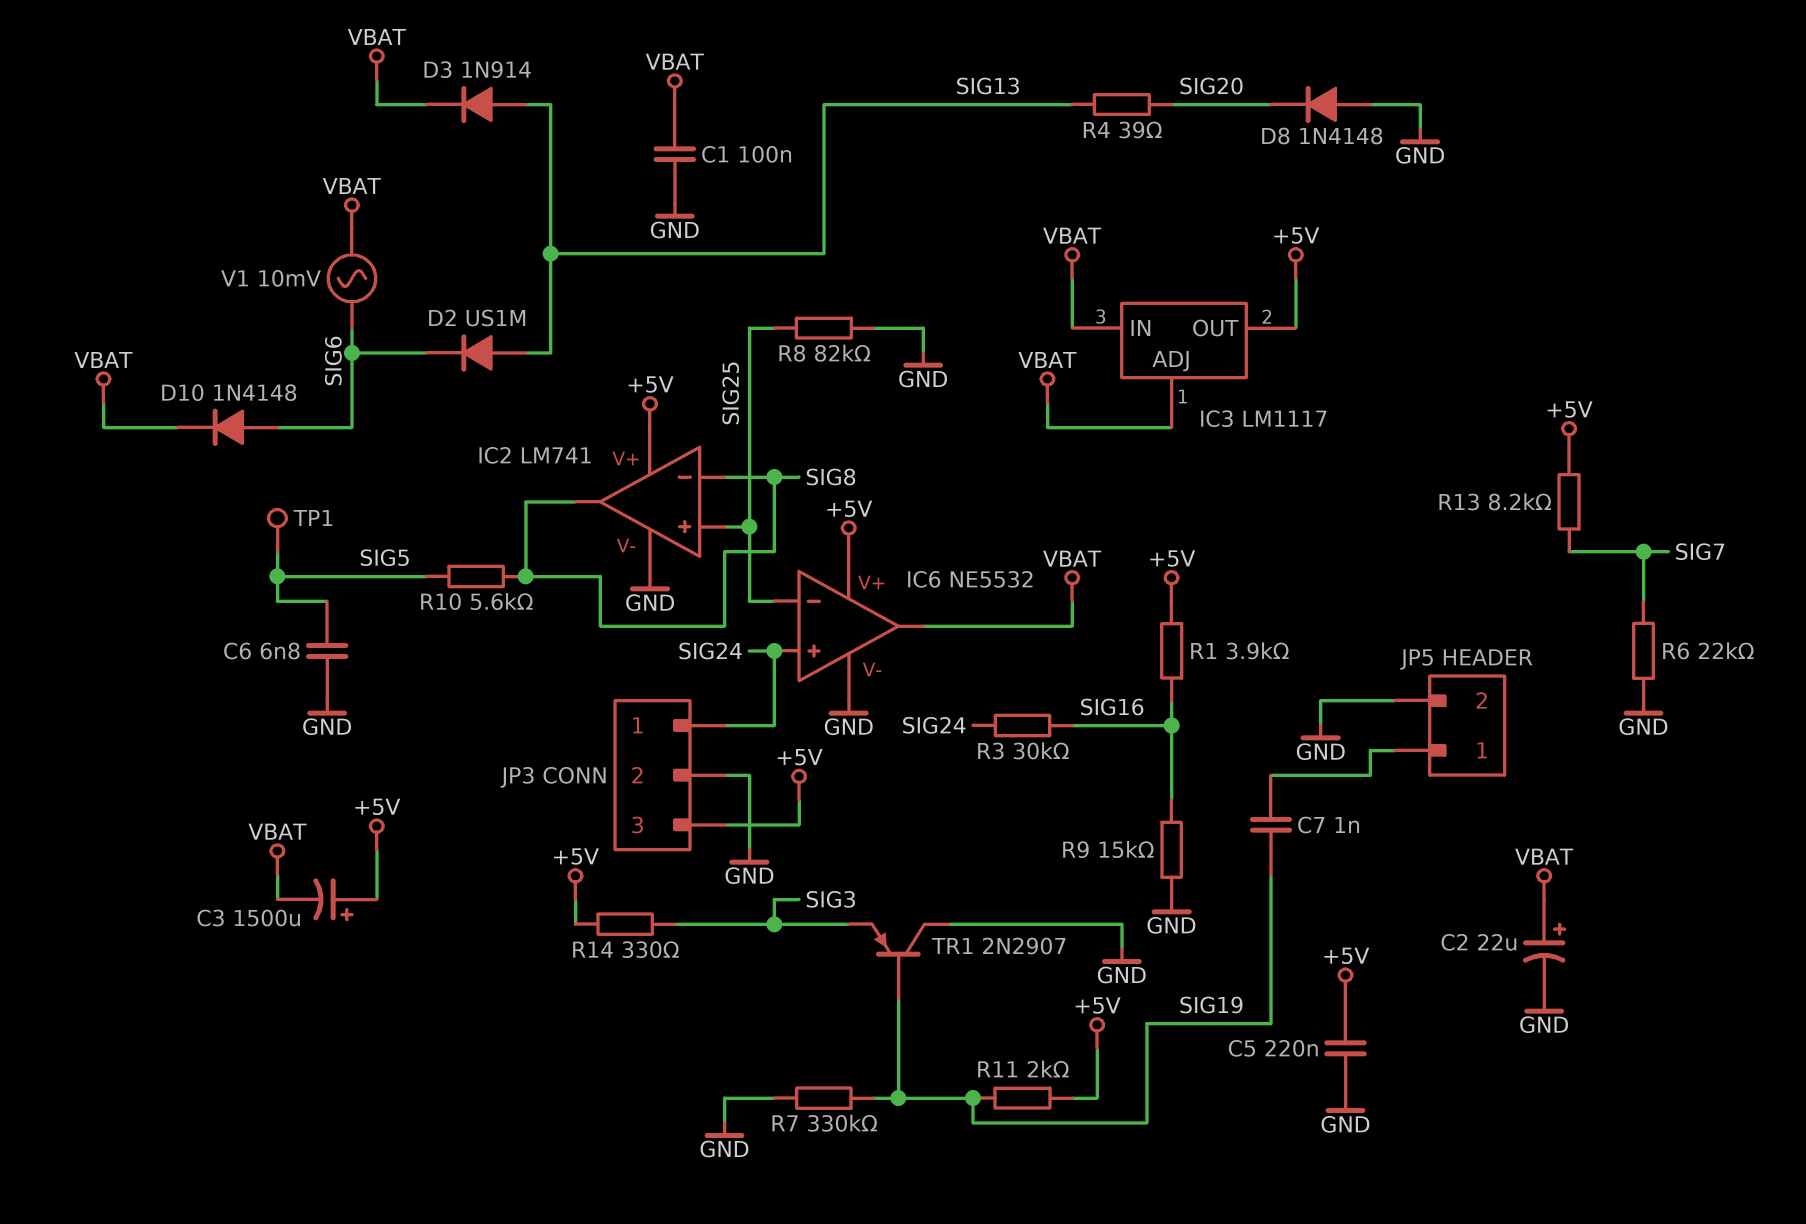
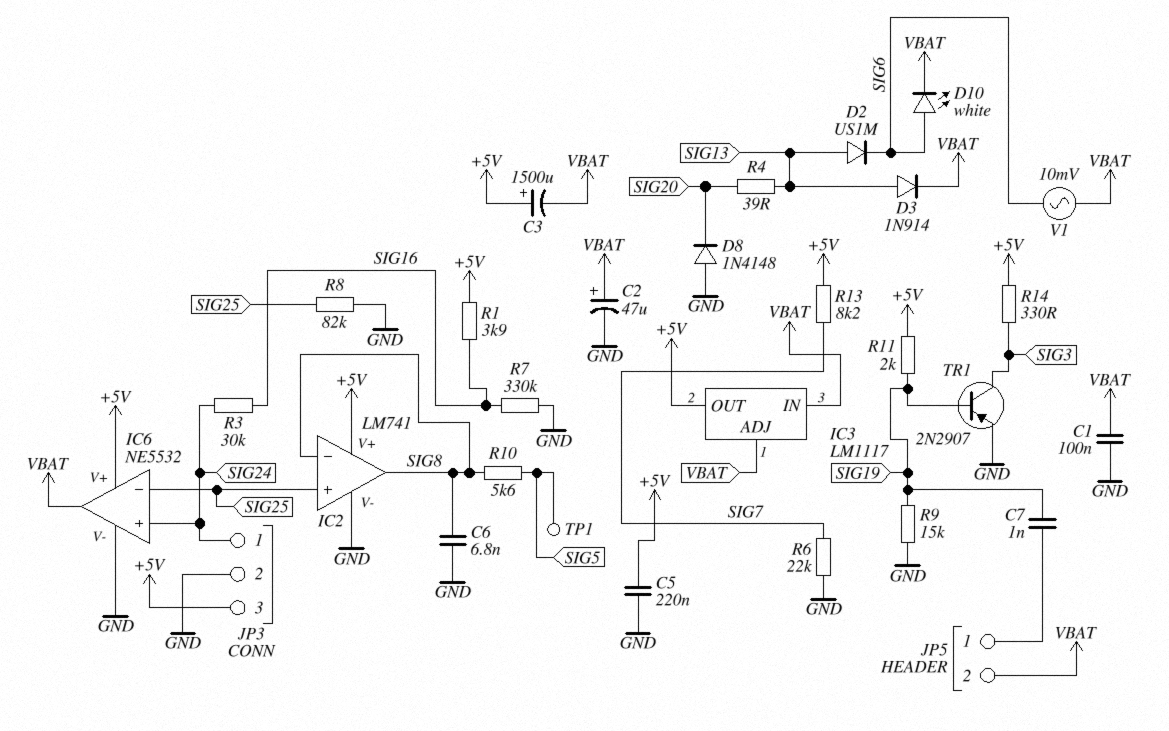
C2: 22uF (plus VBAT, minus GND) -> 47uF (plus VBAT, minus GND)
C6: 6.8nF (GND, SIG5) -> 6.8nF (GND, SIG8)
D10: diode 1N4148 (A SIG6, K VBAT) -> LED white (A SIG6, K VBAT)
JP5 pin 2: GND -> VBAT
R7: 330k (GND, SIG19) -> 330k (GND, SIG16)
R9: 15k (GND, SIG16) -> 15k (GND, SIG19)
TR1: PNP 2N2907 (B SIG19, C GND, E SIG3) -> PNP 2N2907 (B SIG19, C SIG3, E GND)

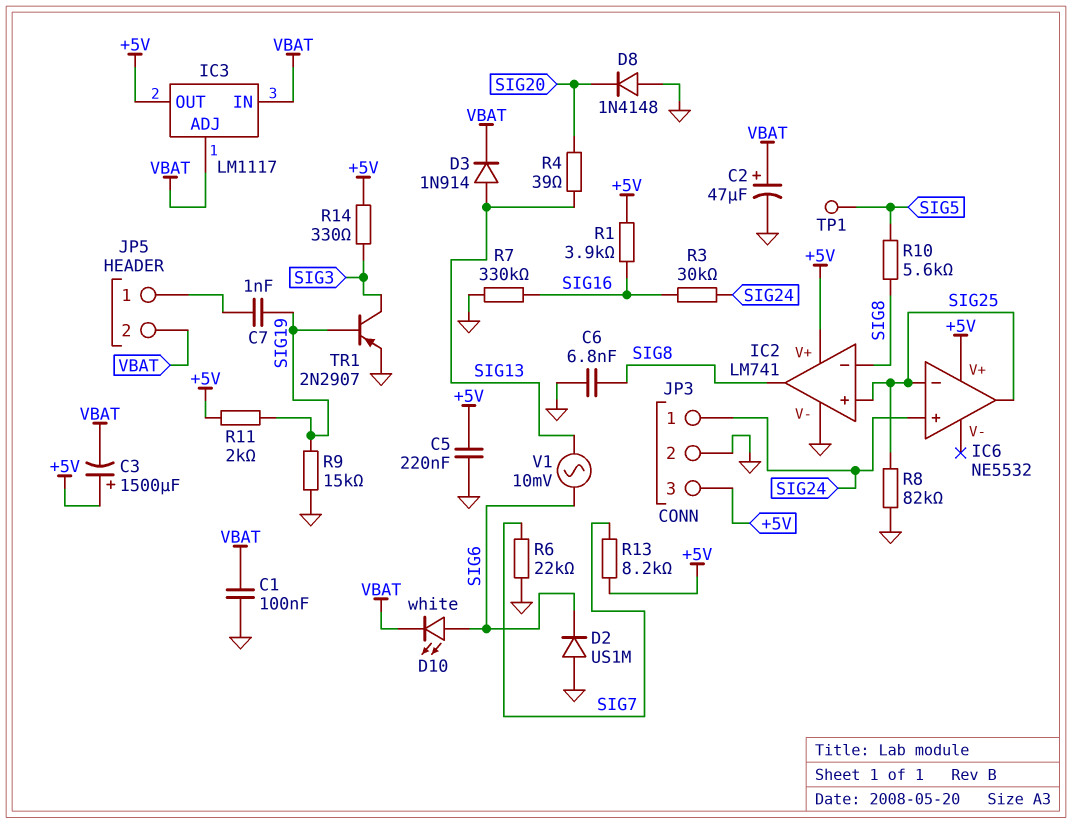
D2: diode US1M (A SIG13, K SIG6) -> diode US1M (A GND, K SIG6)
IC6 pin V-: GND -> none
IC6 pin out: VBAT -> SIG25
V1: AC 10mV (SIG6, VBAT) -> AC 10mV (SIG6, SIG13)

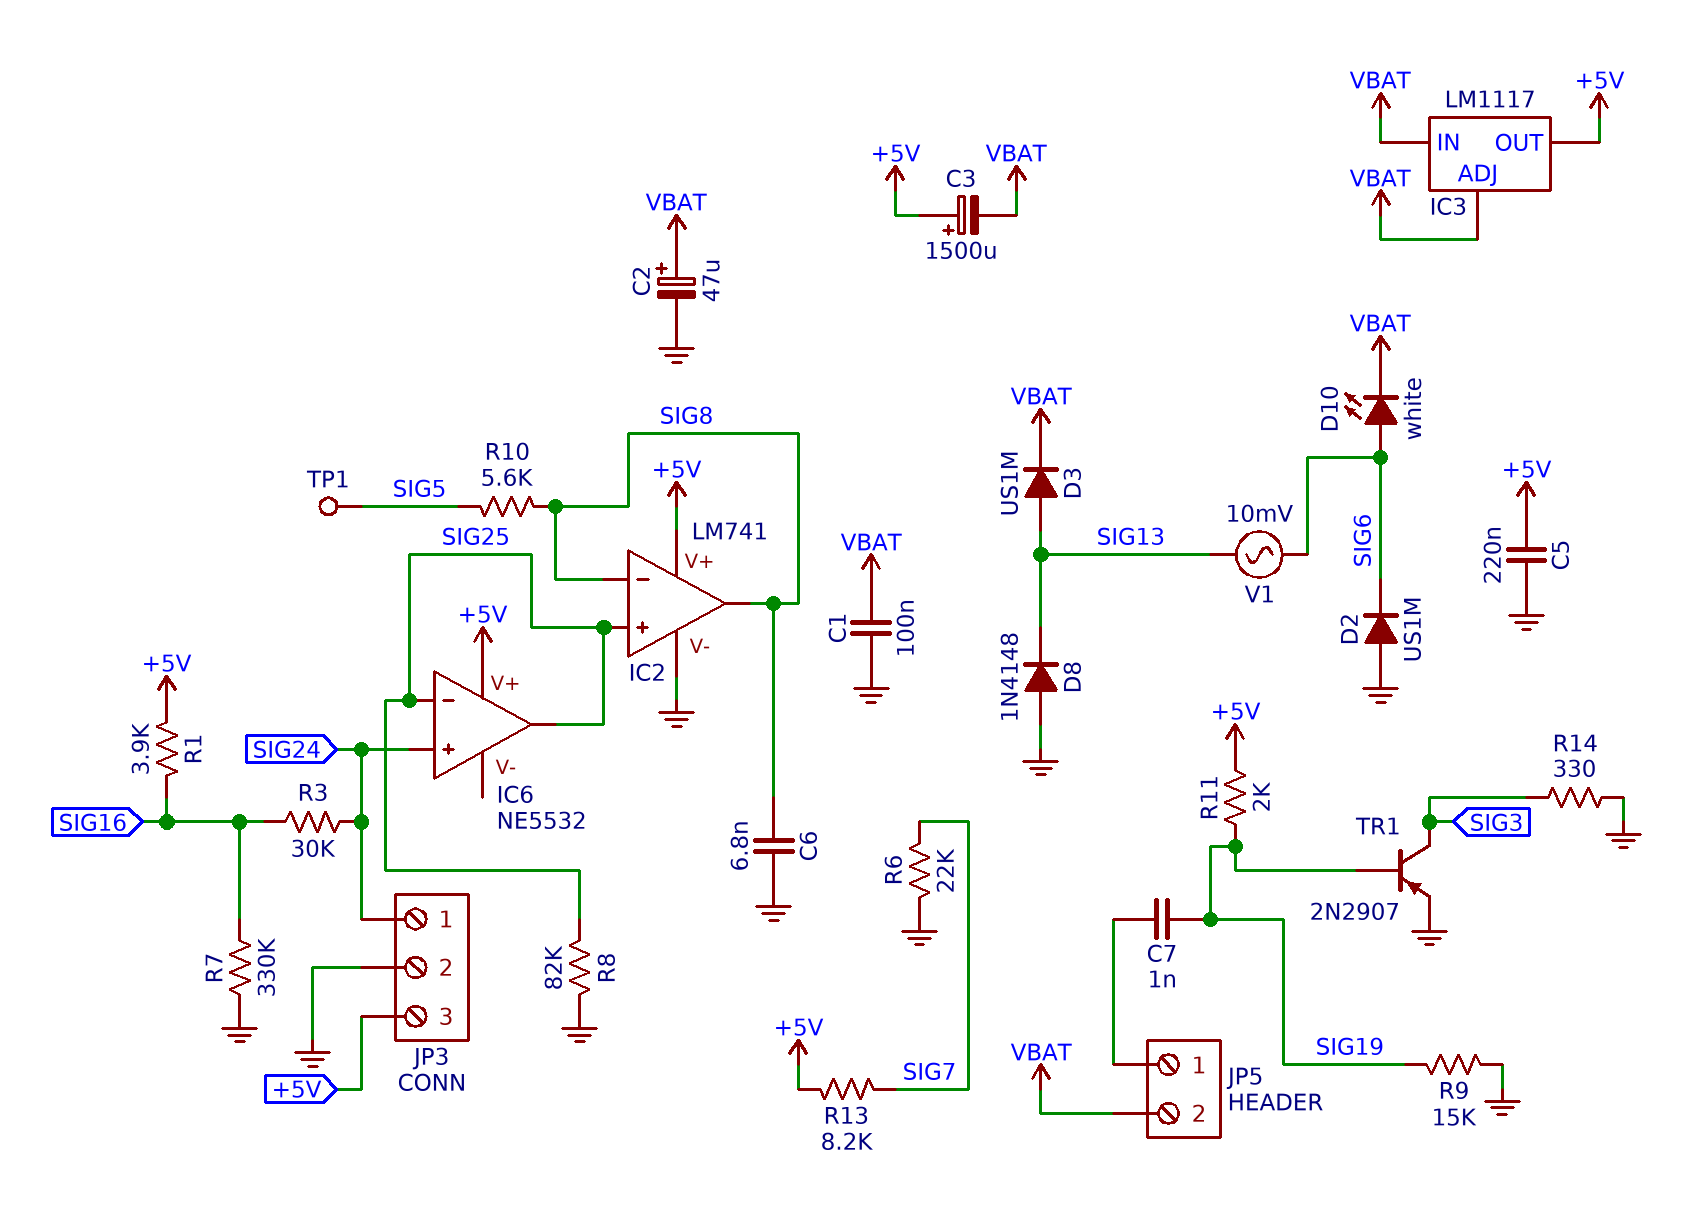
D3: diode 1N914 (A SIG13, K VBAT) -> diode US1M (A SIG13, K VBAT)
D8: diode 1N4148 (A GND, K SIG20) -> diode 1N4148 (A GND, K SIG13)
R4: 39 (SIG13, SIG20) -> none
R14: 330 (+5V, SIG3) -> 330 (GND, SIG3)

